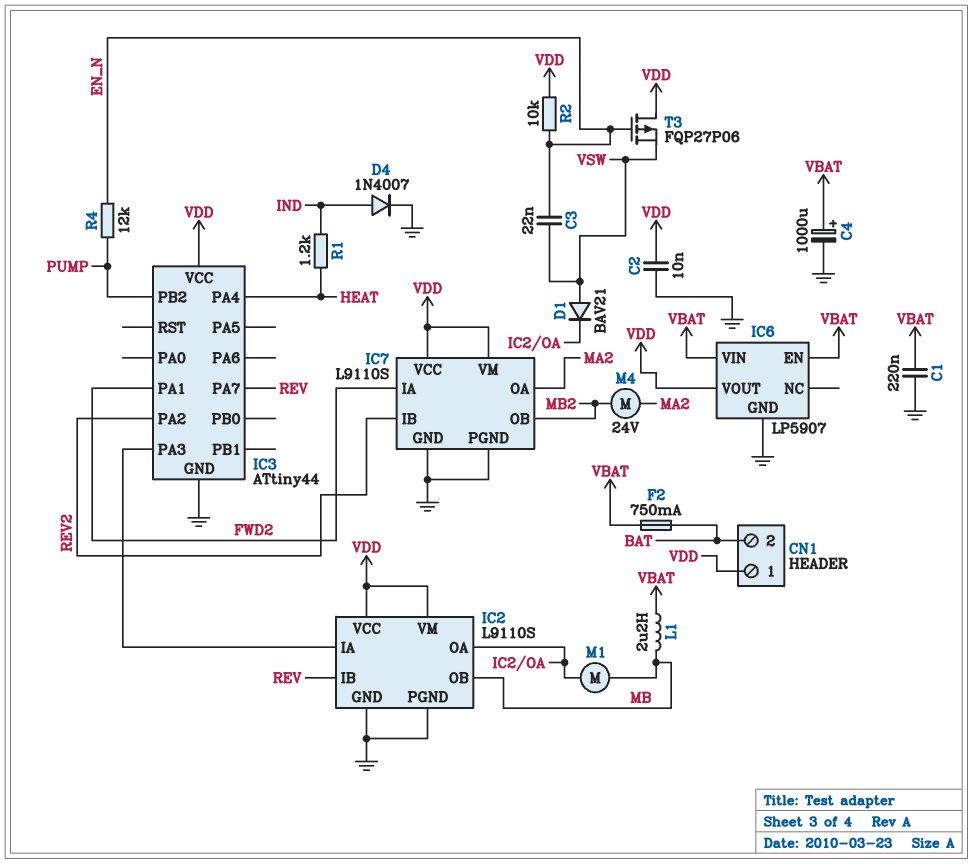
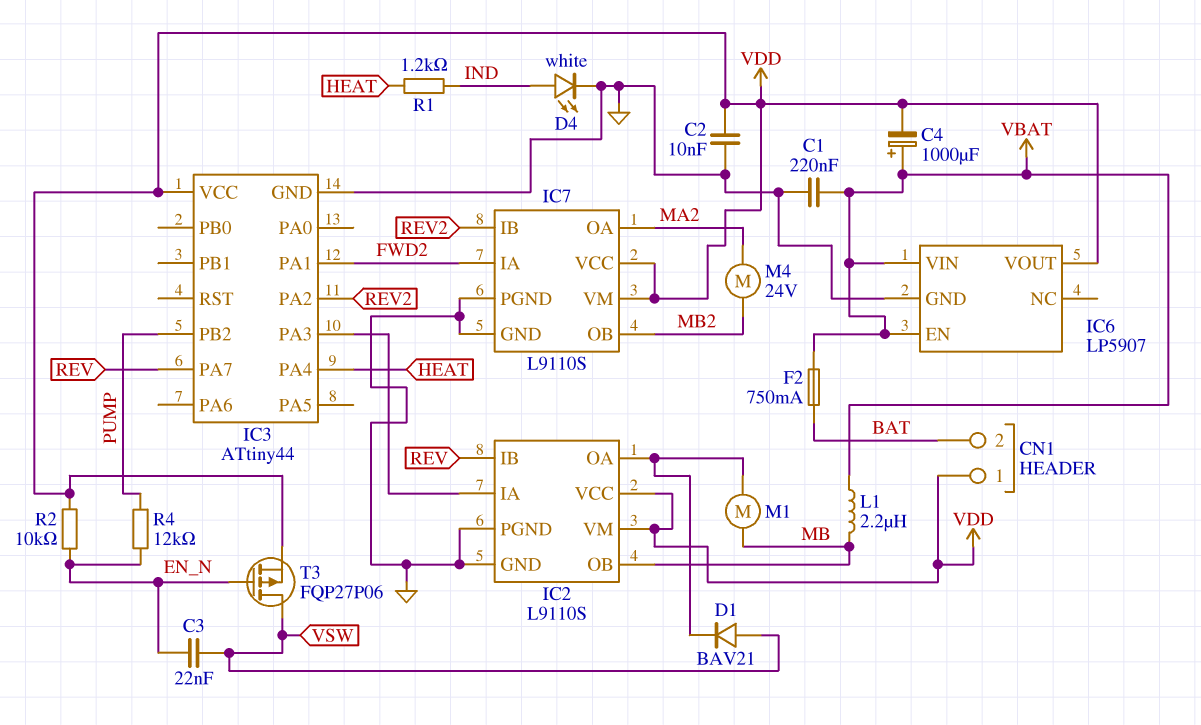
C4: 1000uF (plus VBAT, minus GND) -> 1000uF (plus VBAT, minus VDD)
D4: diode 1N4007 (A IND, K GND) -> LED white (A IND, K GND)
T3: PMOS FQP27P06 (G EN_N, D VDD, S VSW) -> PMOS FQP27P06 (G EN_N, D VSW, S VDD)

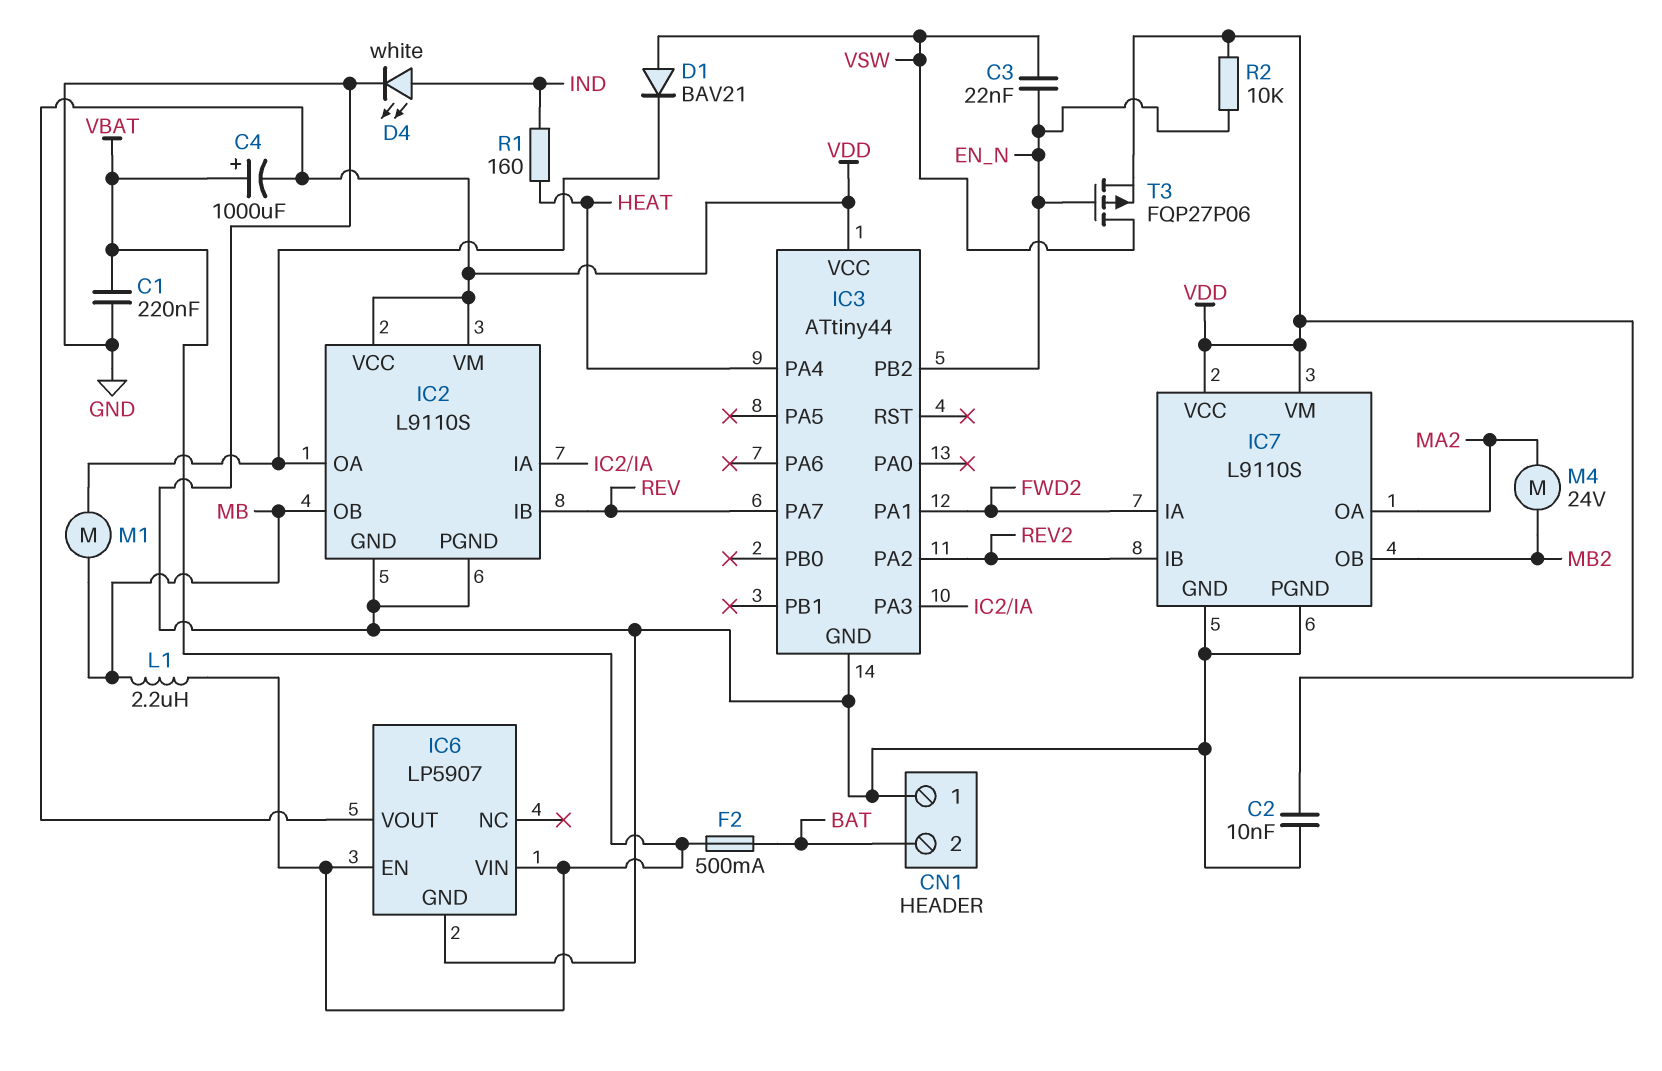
CN1 pin 1: VDD -> GND
F2: 750mA (BAT, VBAT) -> 500mA (BAT, VBAT)
IC3 pin PB2: PUMP -> EN_N
R1: 1.2k (HEAT, IND) -> 160 (HEAT, IND)
R4: 12k (EN_N, PUMP) -> none

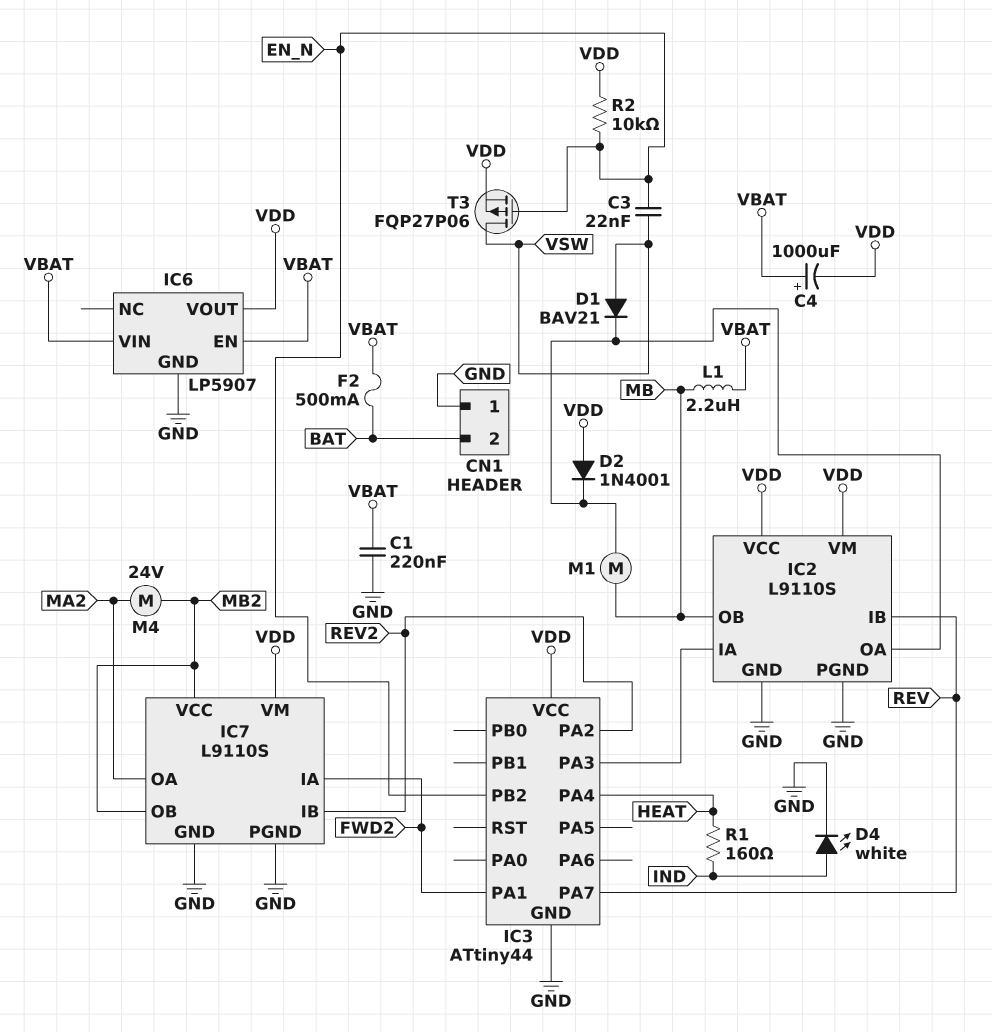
C2: 10nF (GND, VDD) -> none
D2: none -> diode 1N4001 (A VDD, K IC2/OA)
IC7 pin VCC: VDD -> MB2

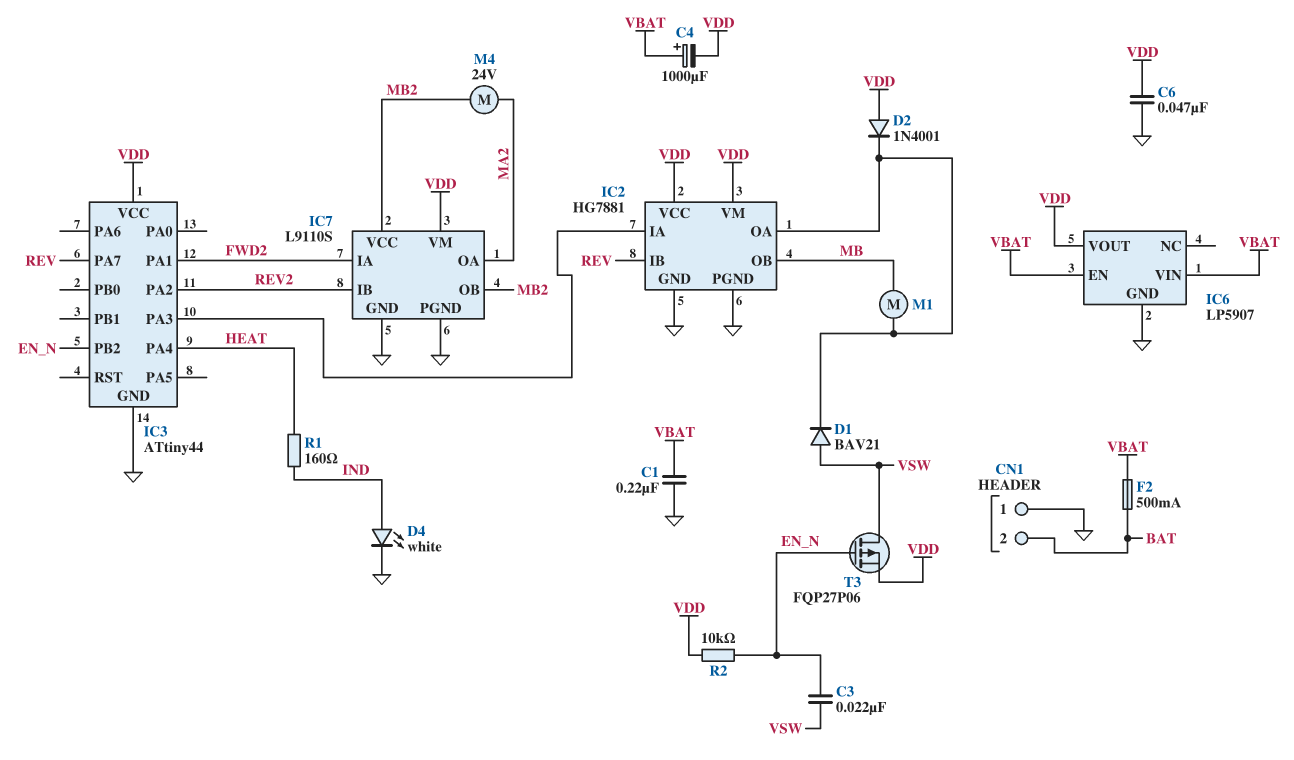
C6: none -> 47nF (GND, VDD)
IC2: L9110S -> HG7881
L1: 2.2uH (MB, VBAT) -> none

